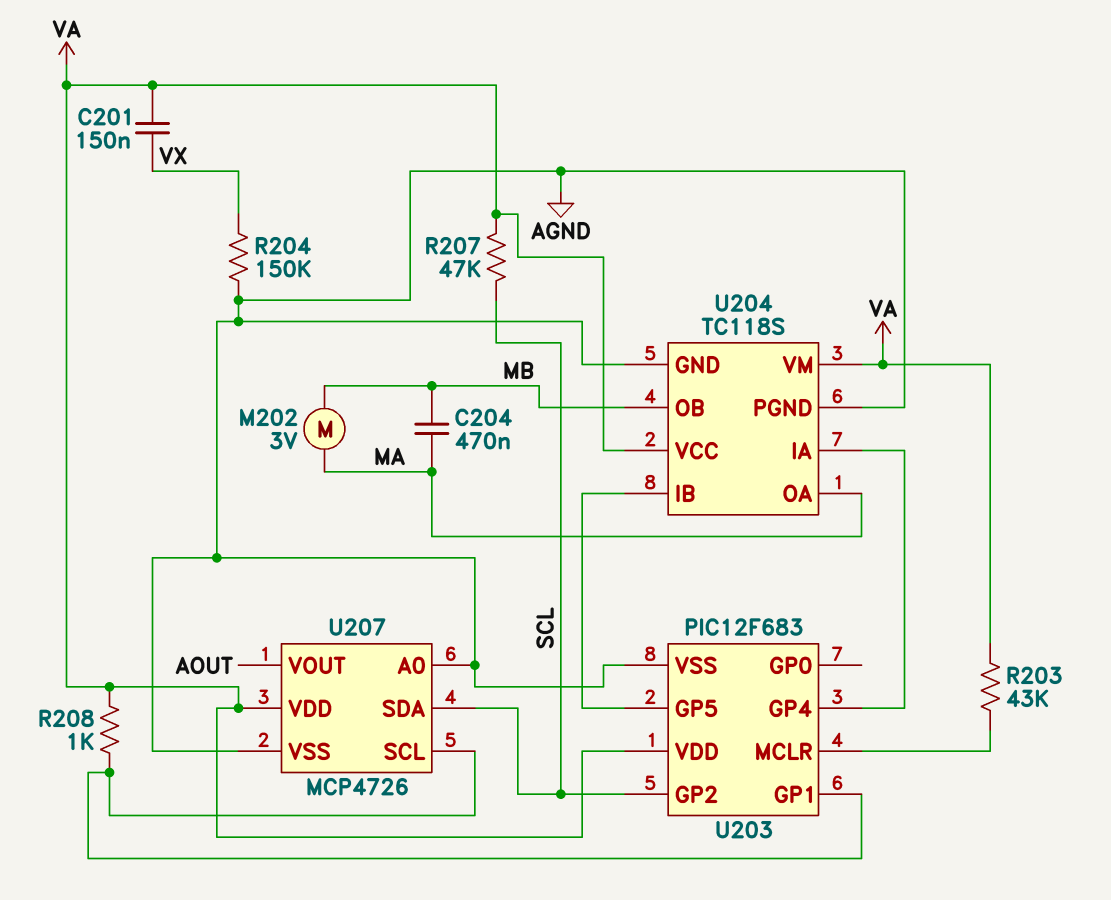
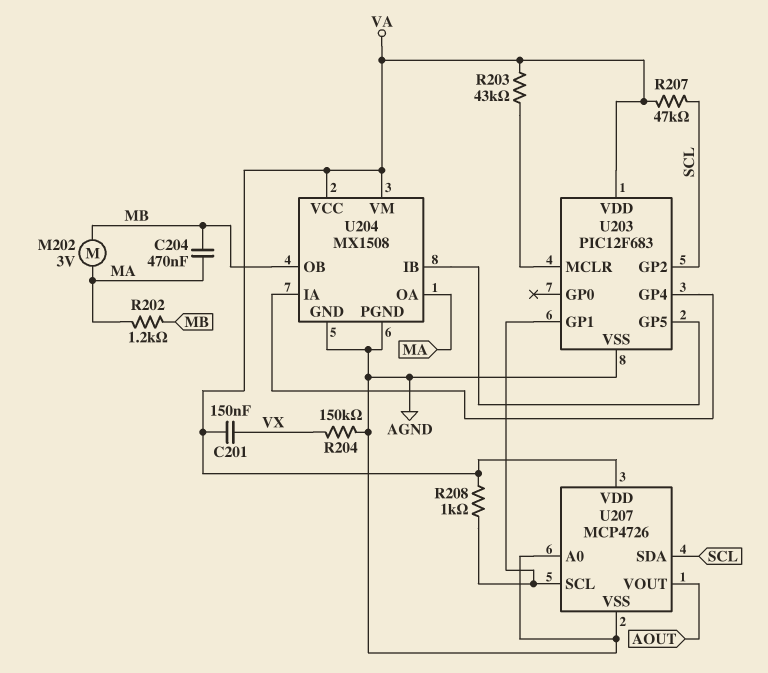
R202: none -> 1.2k (MA, MB)
U204: TC118S -> MX1508

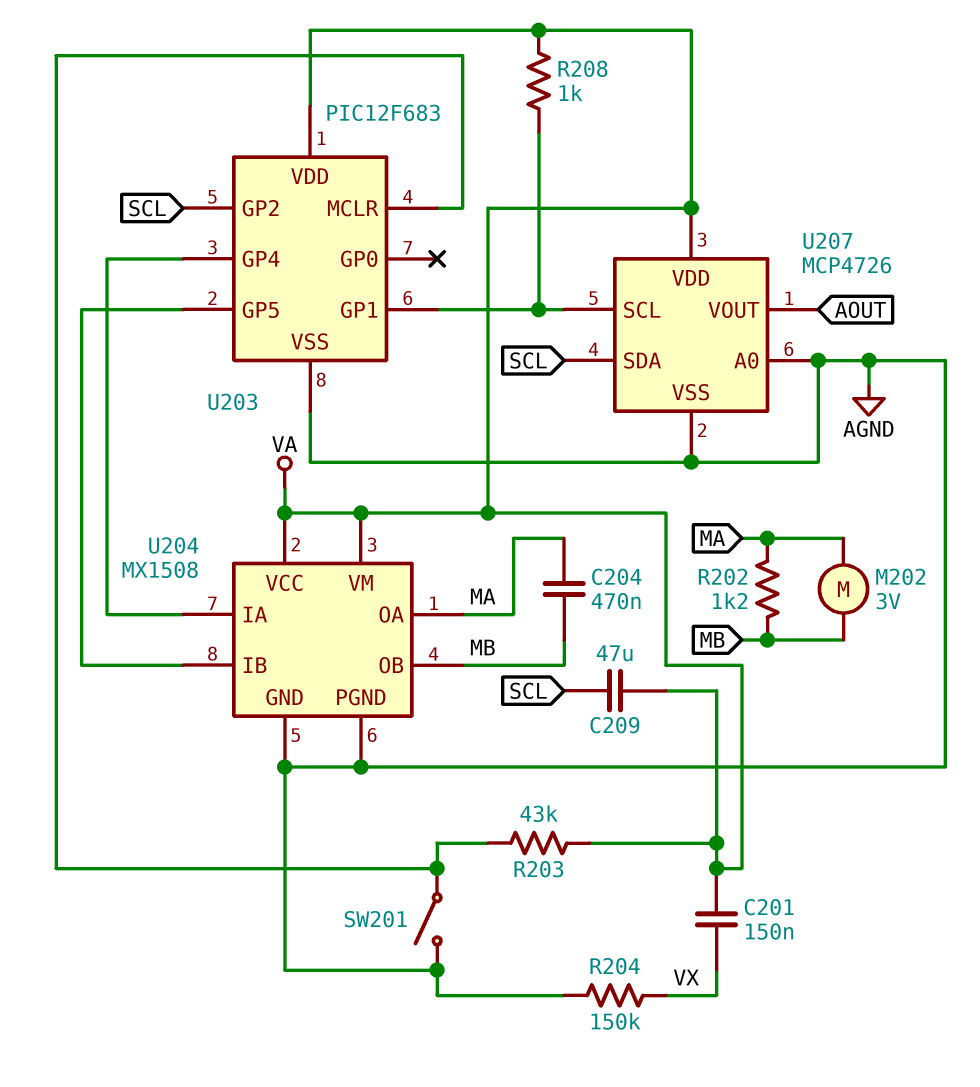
C209: none -> 47uF (SCL, VA)
R207: 47k (SCL, VA) -> none
SW201: none -> switch (AGND, U203/MCLR)

